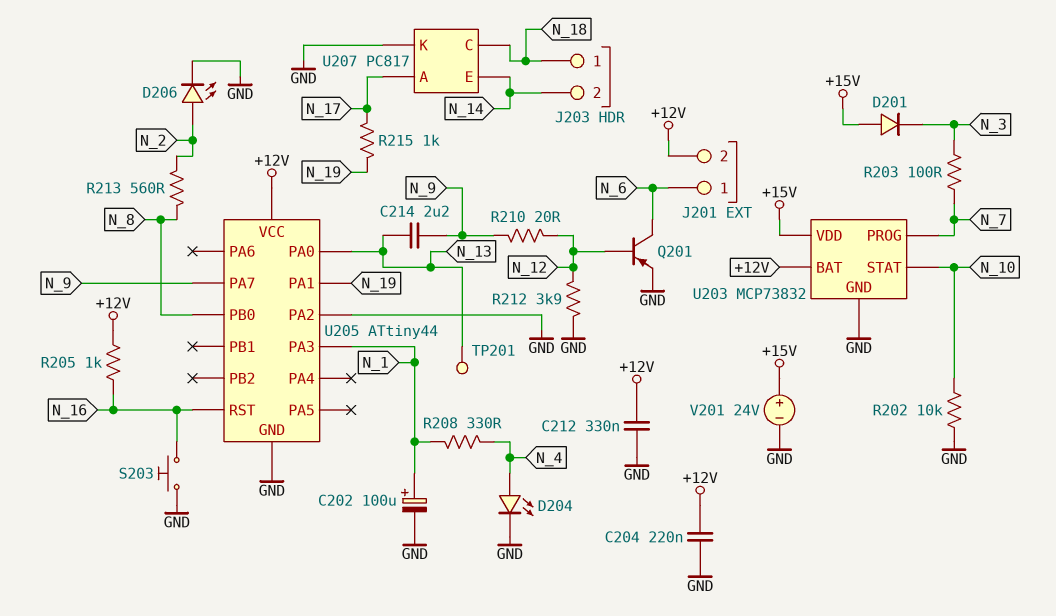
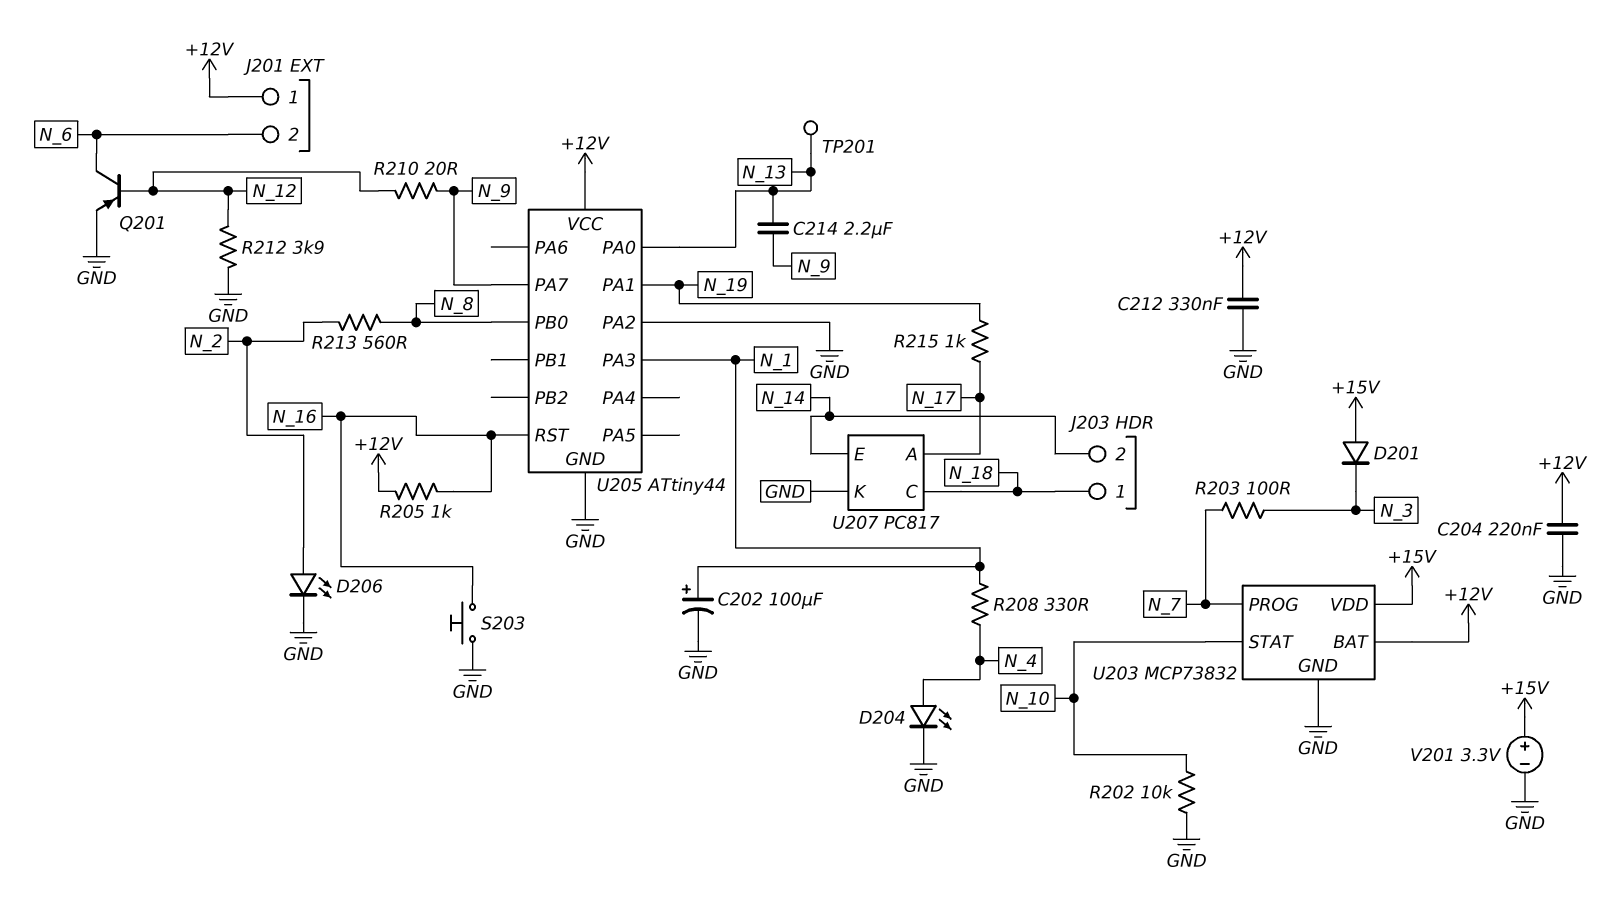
J201 pin 1: N_6 -> +12V
J201 pin 2: +12V -> N_6
V201: 24V (plus +15V, minus GND) -> 3.3V (plus +15V, minus GND)

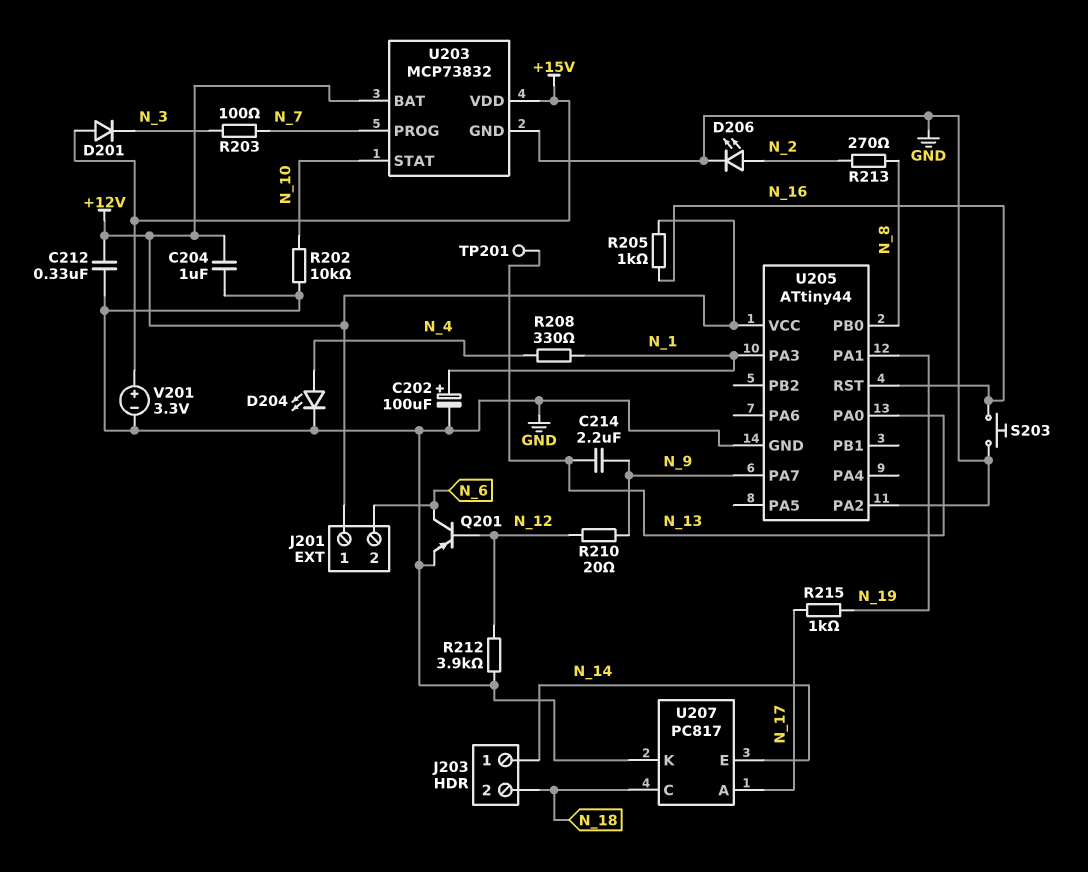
C204: 220nF (+12V, GND) -> 1uF (+12V, GND)
J203 pin 1: N_18 -> N_14
J203 pin 2: N_14 -> N_18
R213: 560 (N_2, N_8) -> 270 (N_2, N_8)

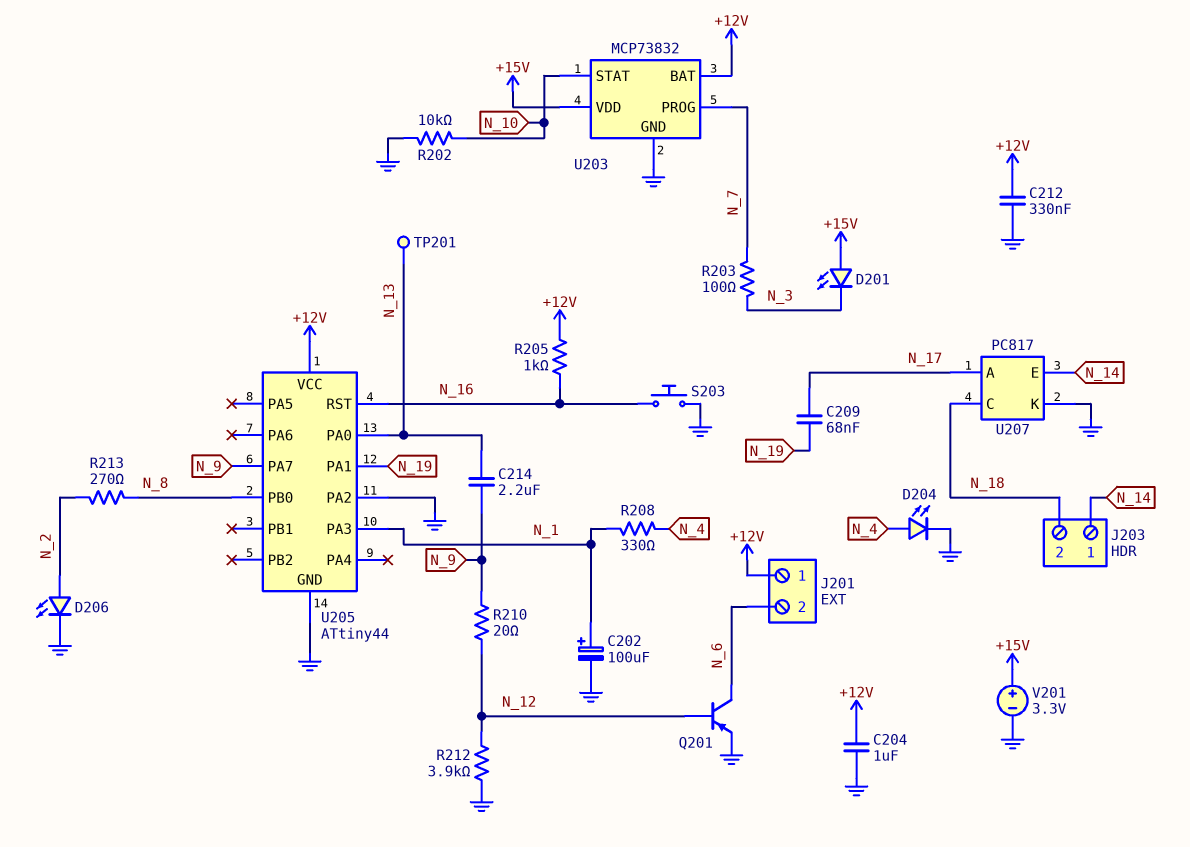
C209: none -> 68nF (N_17, N_19)
D201: diode (A +15V, K N_3) -> LED (A +15V, K N_3)
R215: 1k (N_17, N_19) -> none

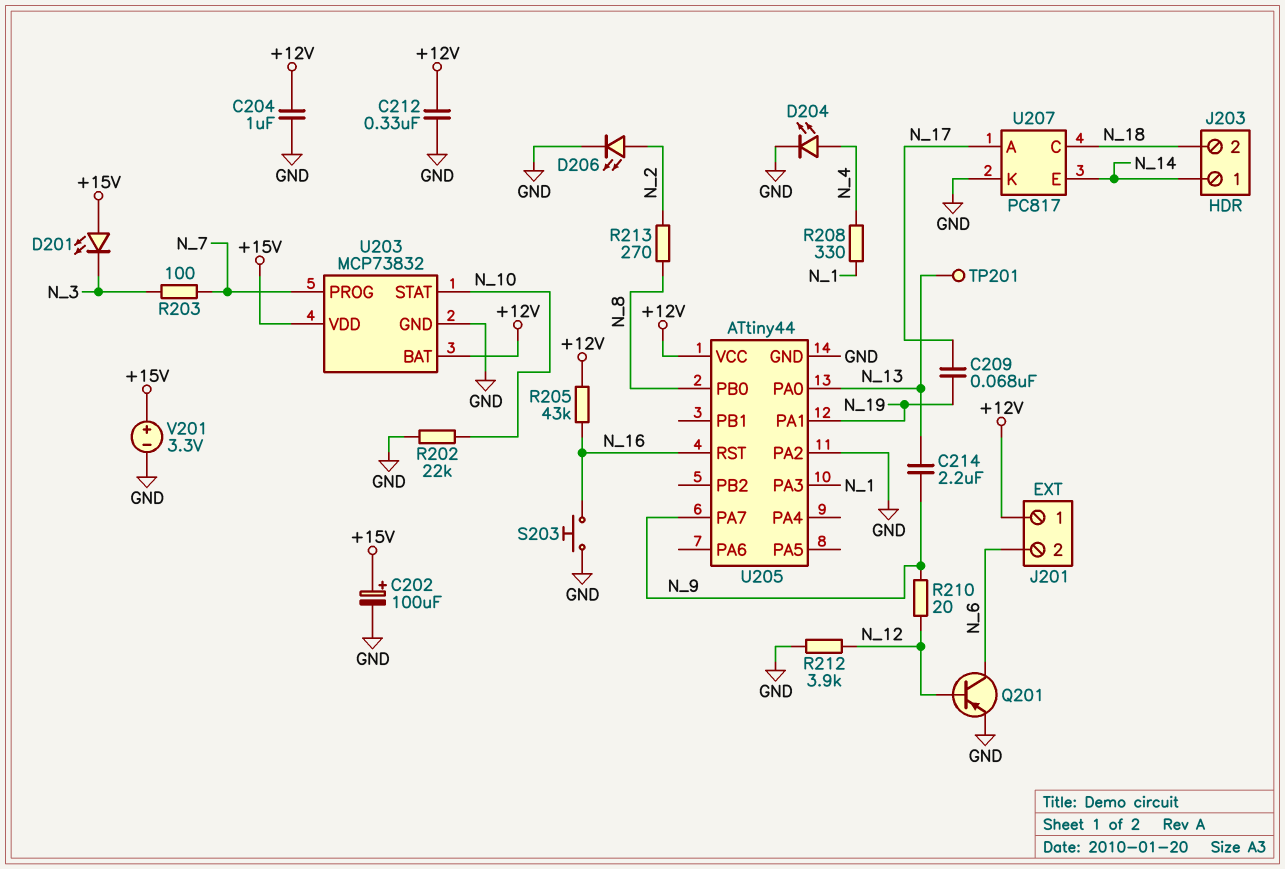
C202: 100uF (plus N_1, minus GND) -> 100uF (plus +15V, minus GND)
R202: 10k (GND, N_10) -> 22k (GND, N_10)
R205: 1k (+12V, N_16) -> 43k (+12V, N_16)

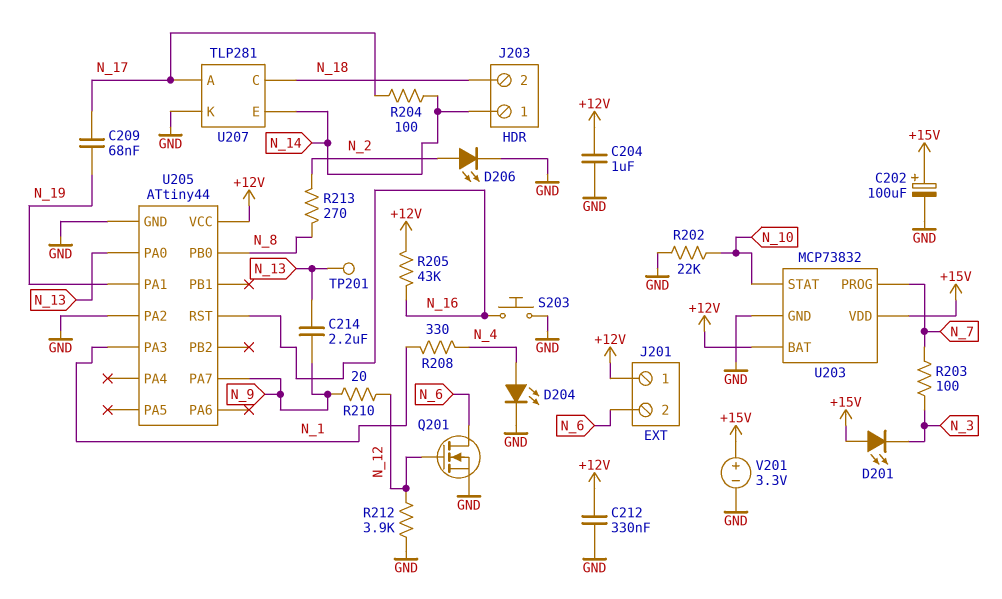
Q201: PNP (B N_12, C N_6, E GND) -> NMOS (G N_12, D N_6, S GND)
R204: none -> 100 (N_14, N_17)
U207: PC817 -> TLP281

